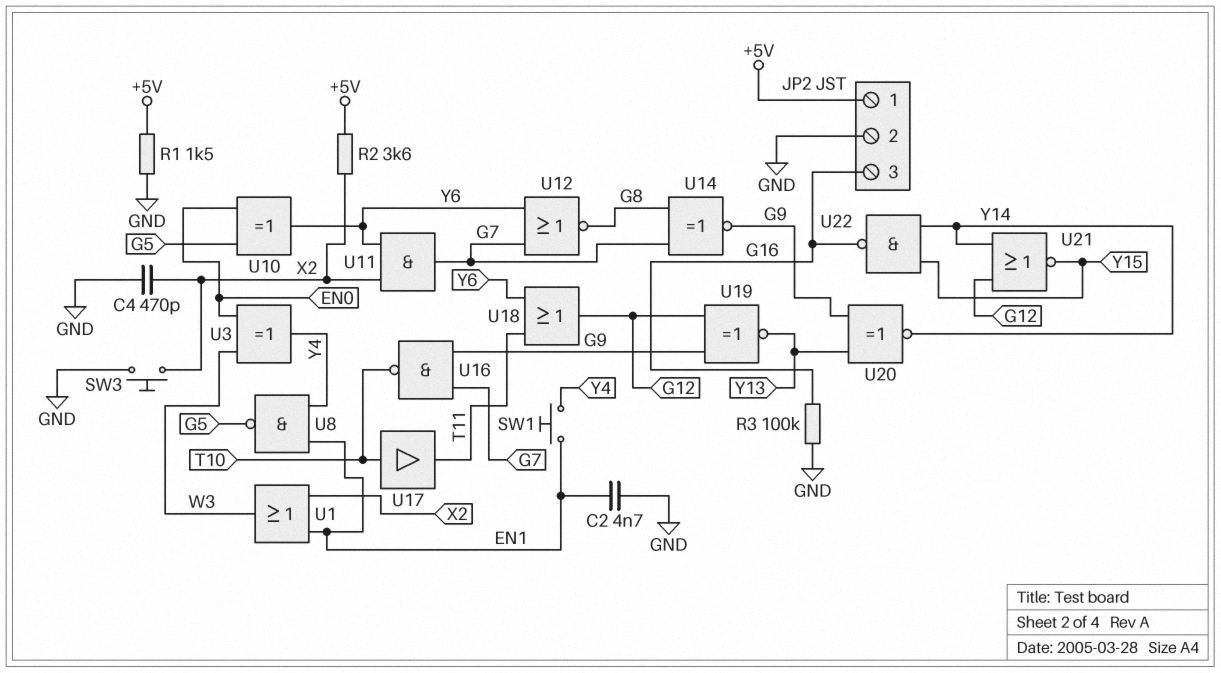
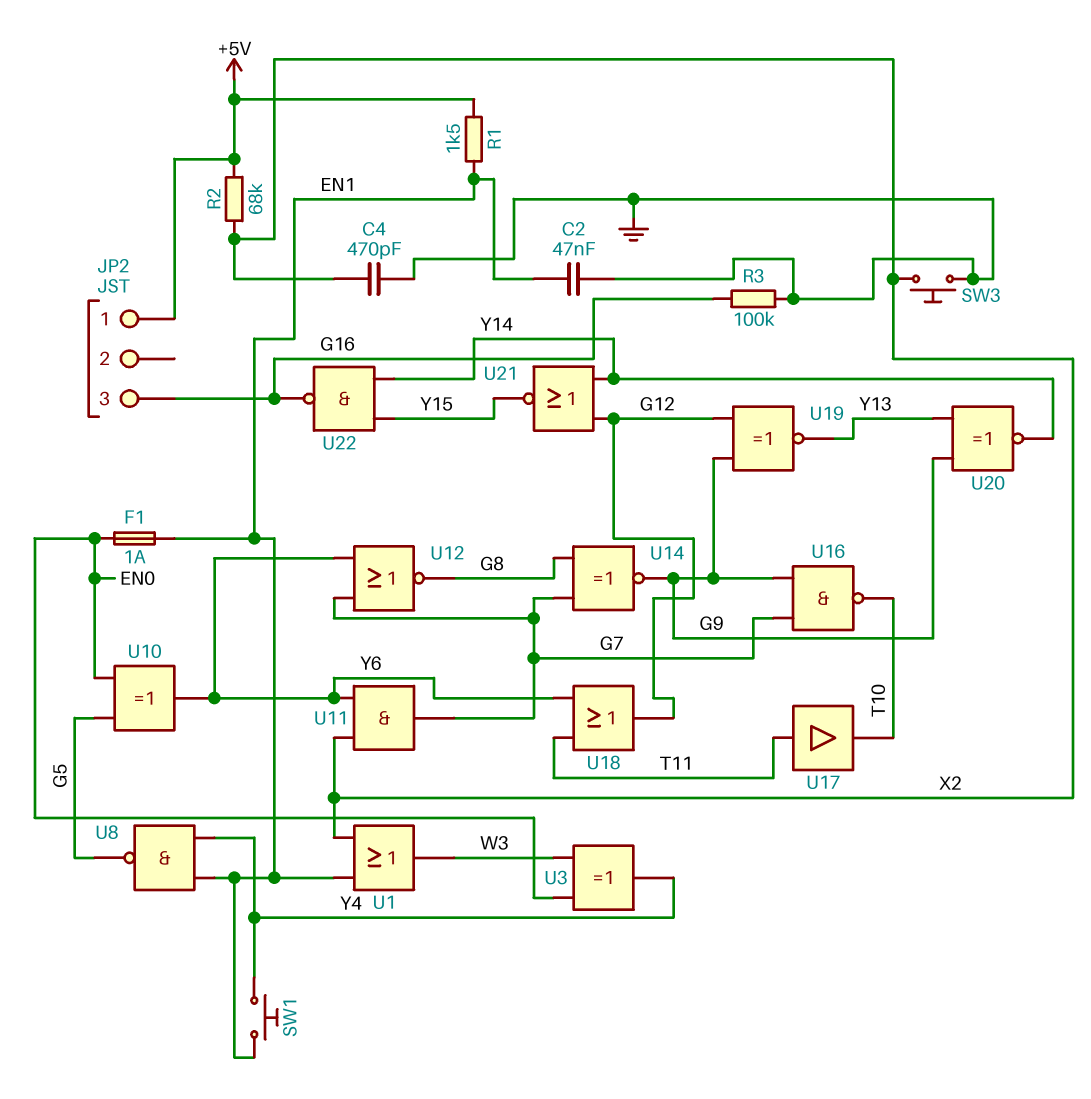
C2: 4.7nF (EN1, GND) -> 47nF (EN1, GND)
F1: none -> 1A (EN0, EN1)
JP2 pin 2: GND -> none
R1: 1.5k (+5V, GND) -> 1.5k (+5V, EN1)
R2: 3.6k (+5V, X2) -> 68k (+5V, X2)
U17: buffer (in T10, out T11) -> buffer (in T11, out T10)

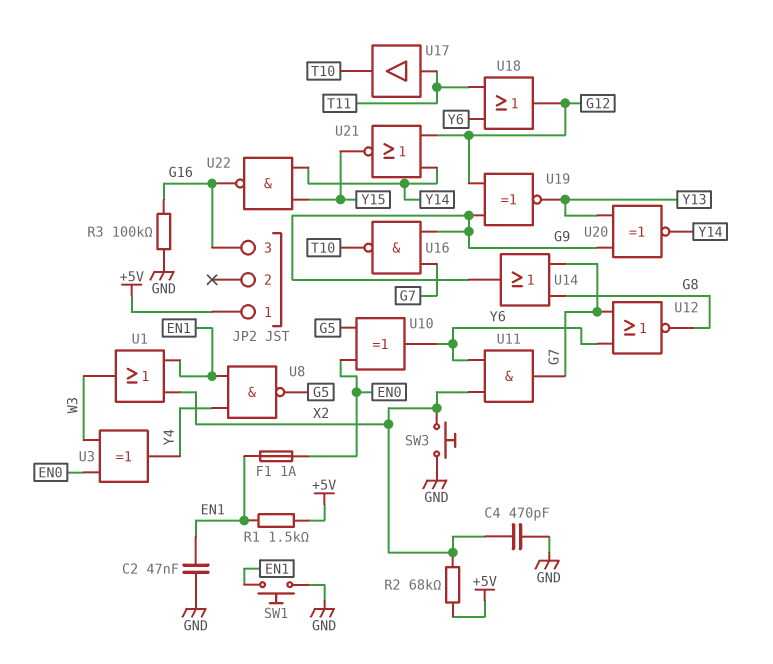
SW1: button (EN1, Y4) -> button (EN1, GND)
U14: XNOR (in G7, in G8, out G9) -> OR (in G7, in G8, out G9)

